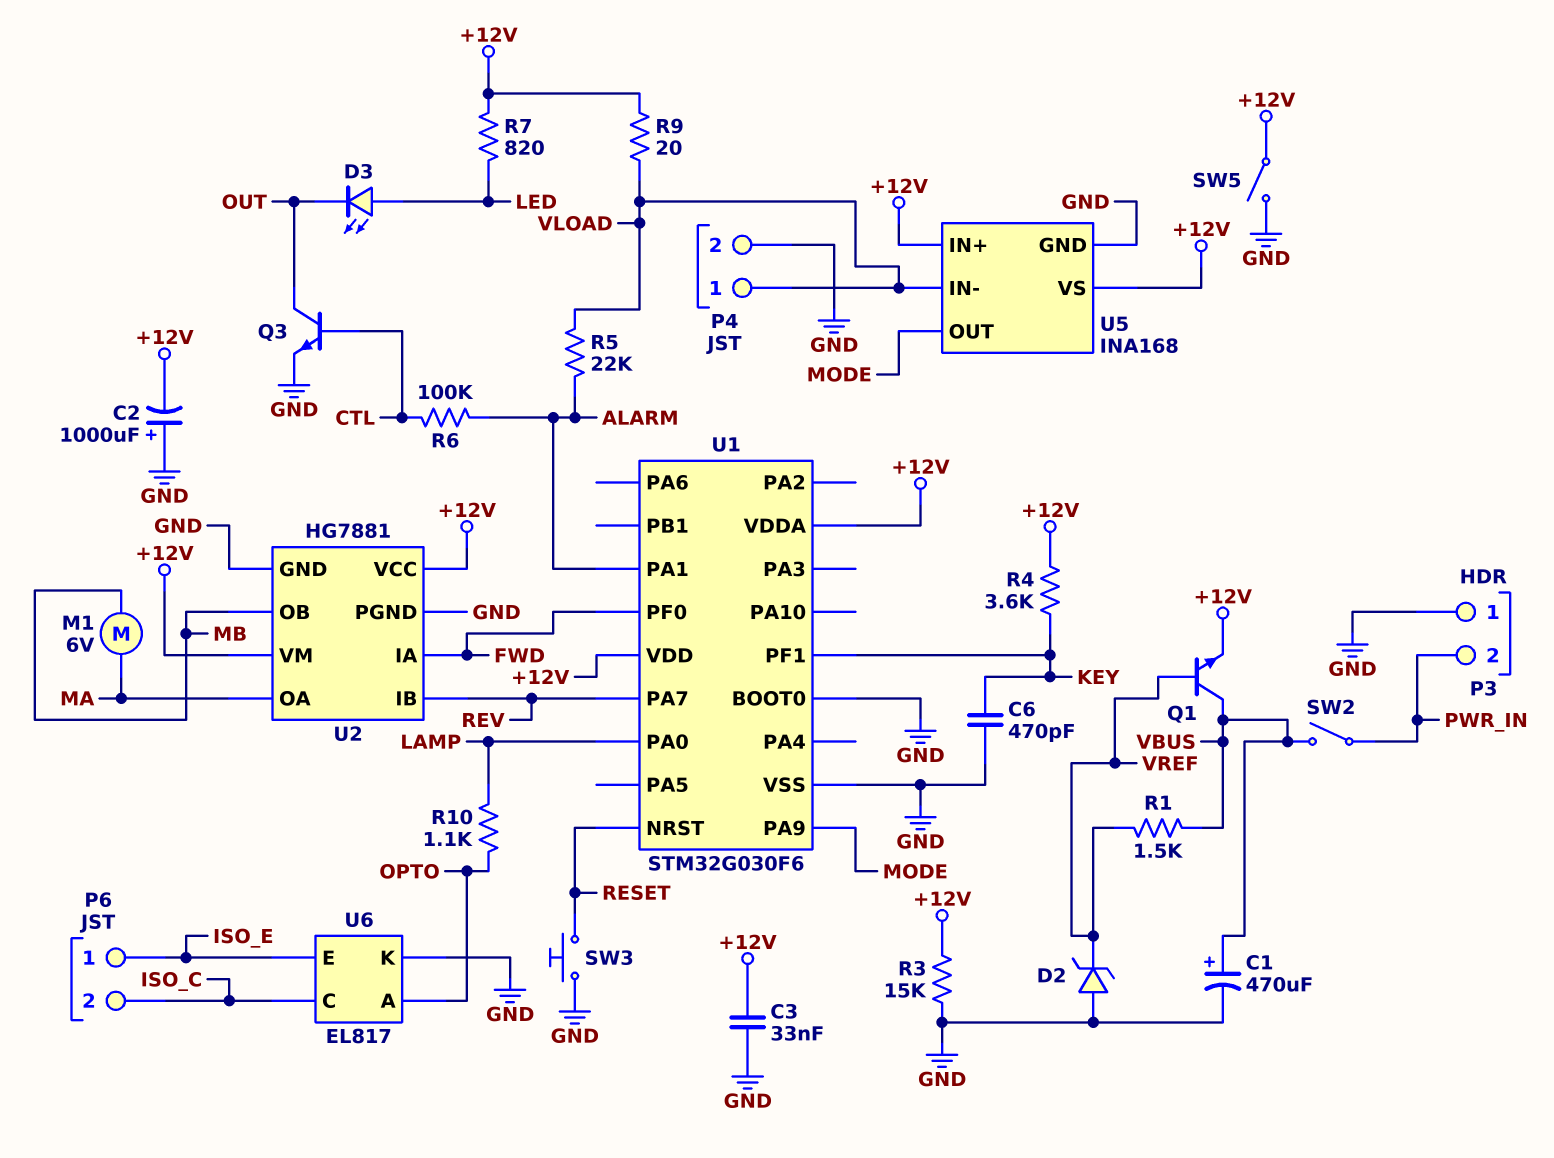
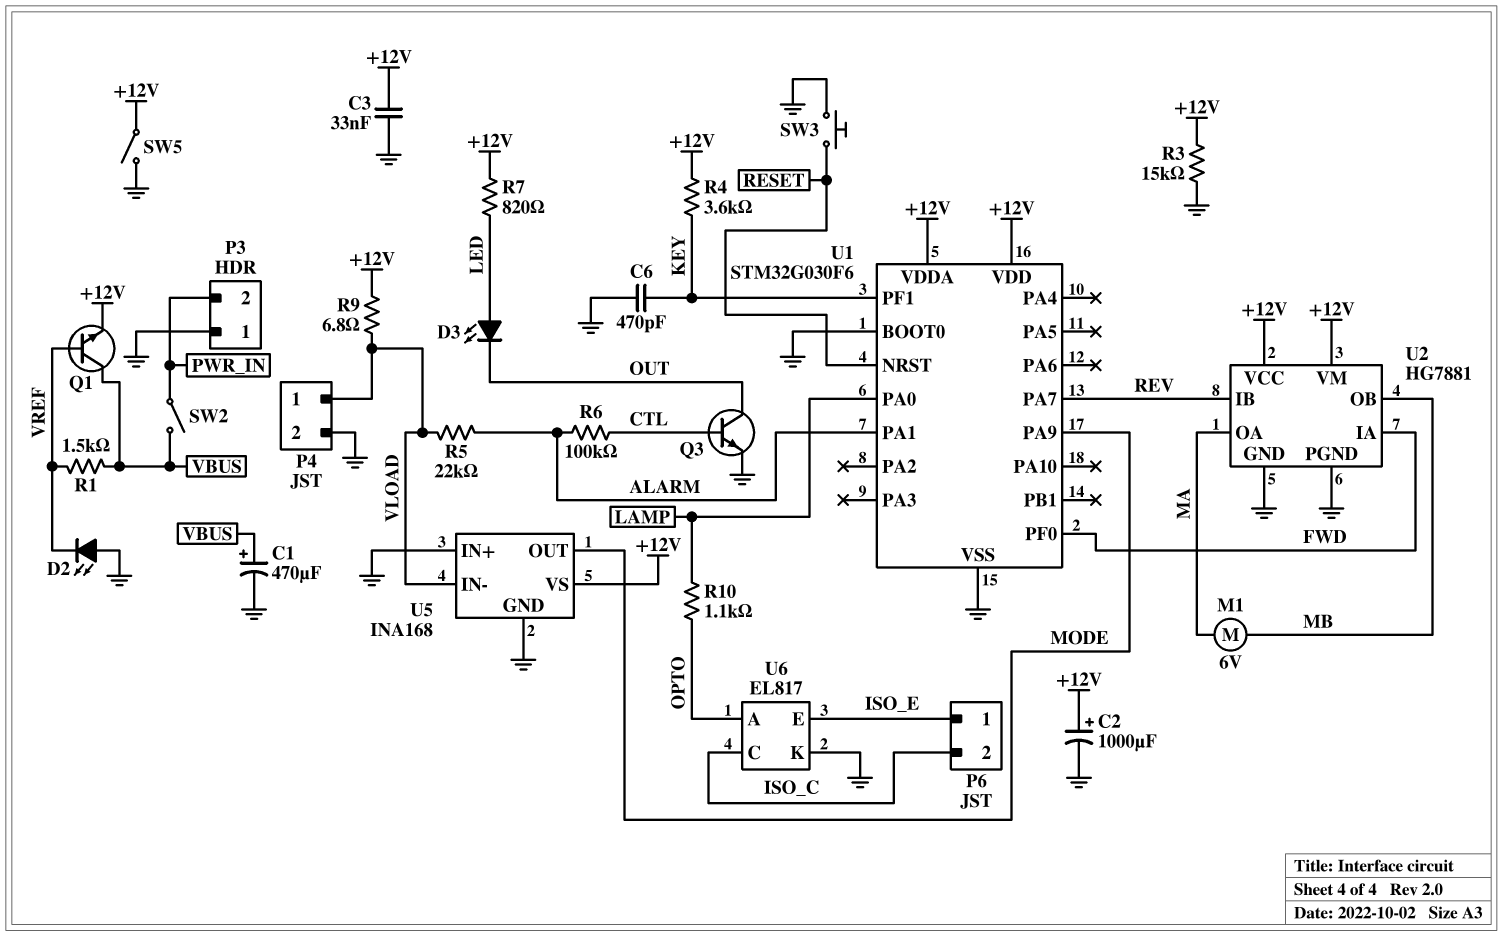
C2: 1000uF (plus GND, minus +12V) -> 1000uF (plus +12V, minus GND)
D2: zener (A GND, K VREF) -> LED (A GND, K VREF)
R9: 20 (+12V, VLOAD) -> 6.8 (+12V, VLOAD)
U5 pin IN+: +12V -> GND

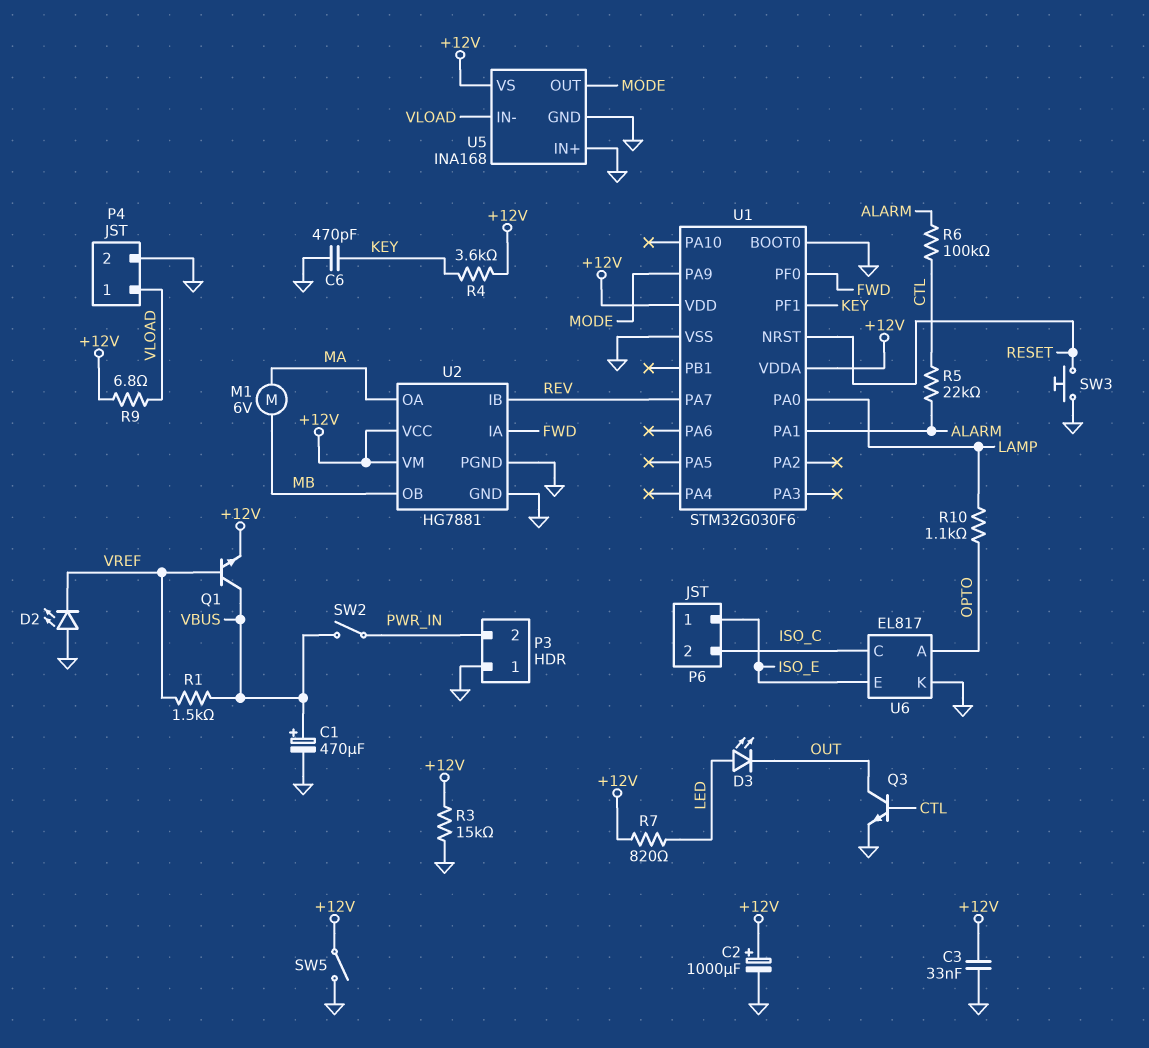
R5: 22k (ALARM, VLOAD) -> 22k (ALARM, CTL)

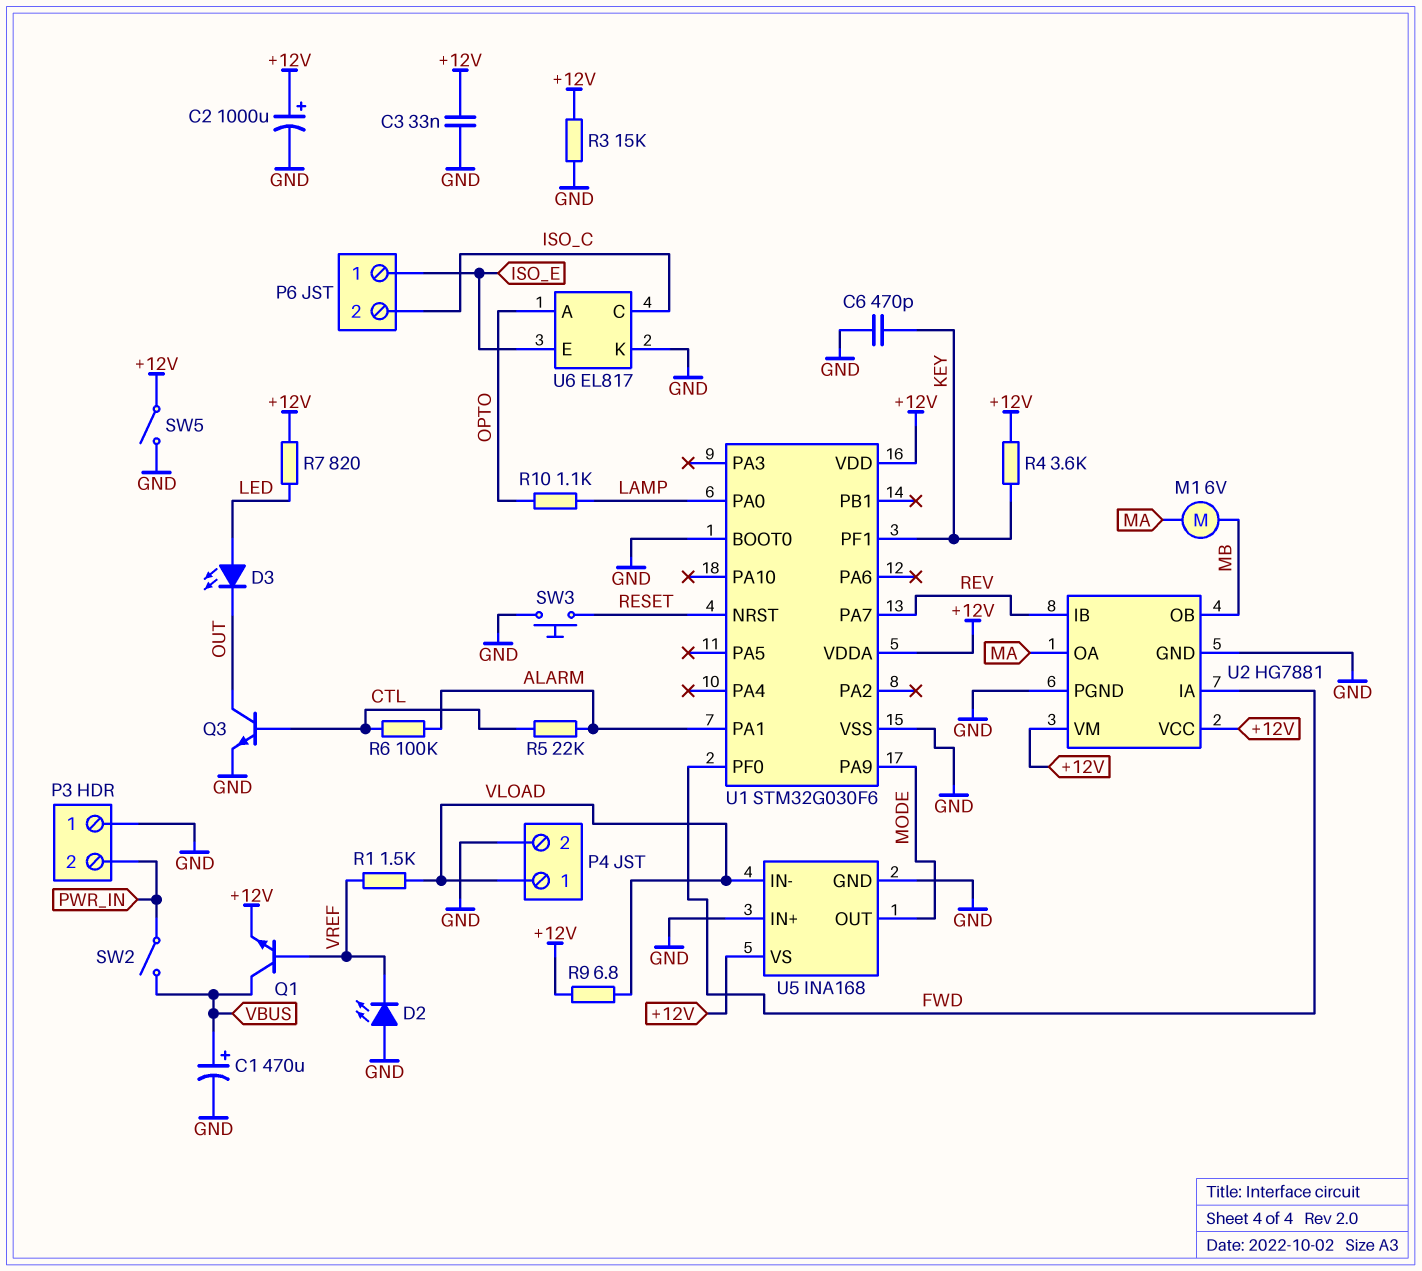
R1: 1.5k (VBUS, VREF) -> 1.5k (VLOAD, VREF)

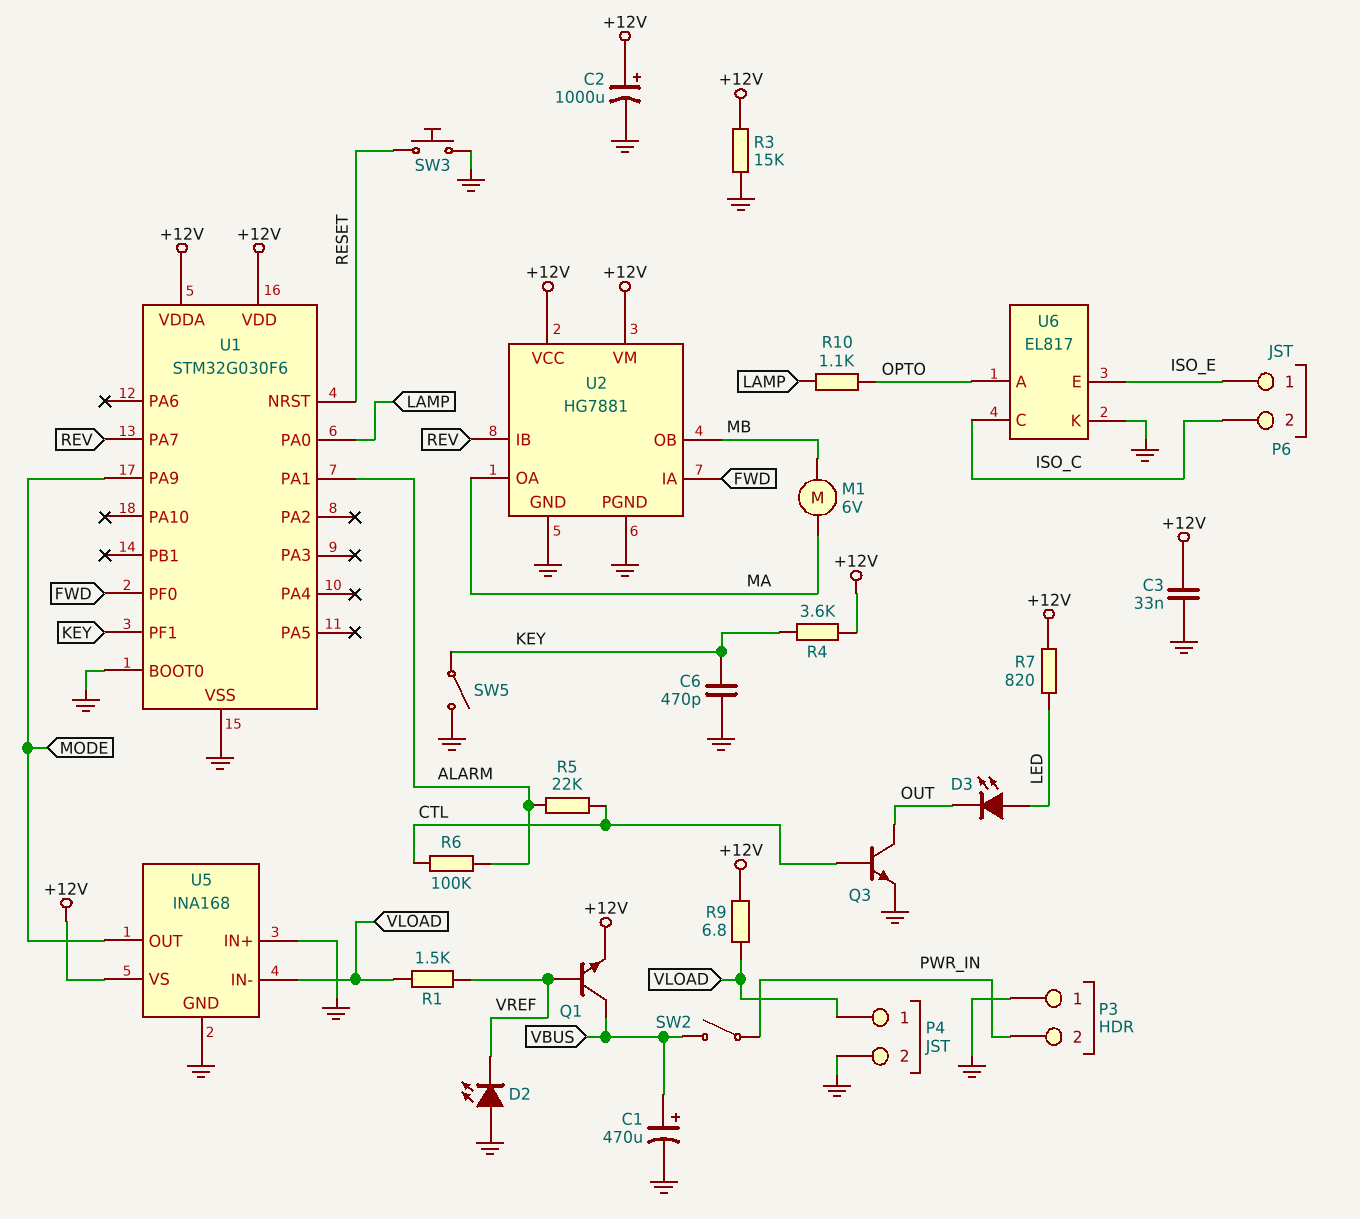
SW5: switch (+12V, GND) -> switch (GND, KEY)

